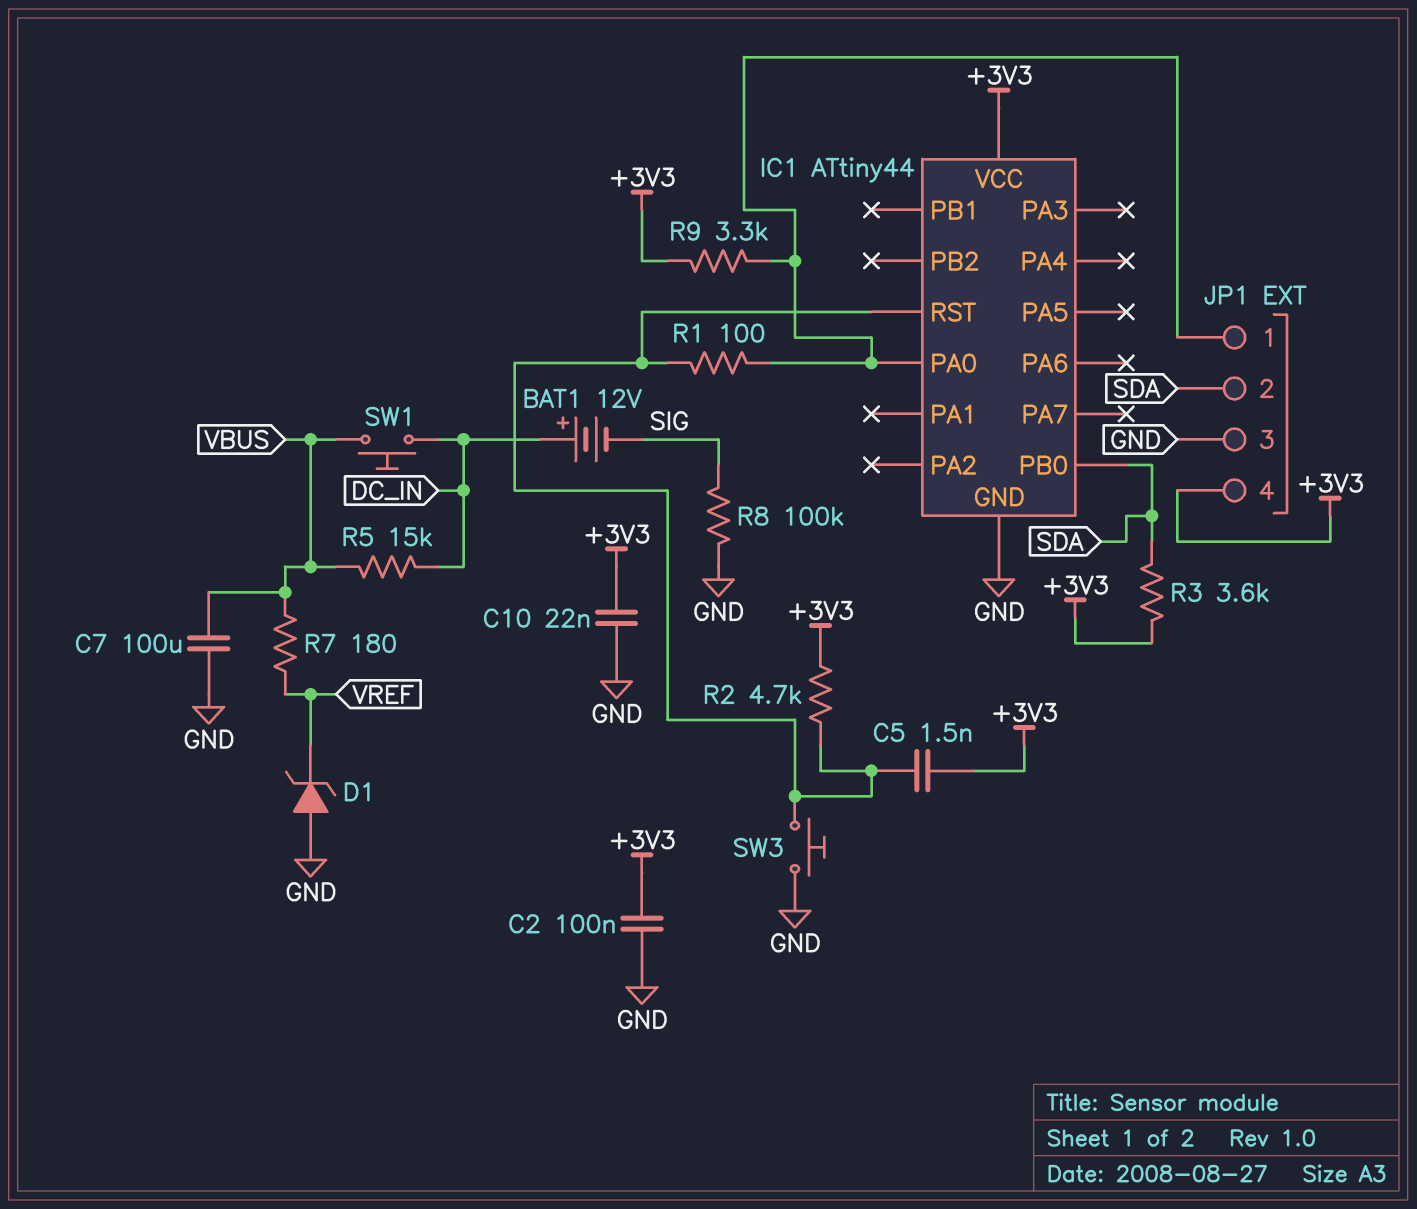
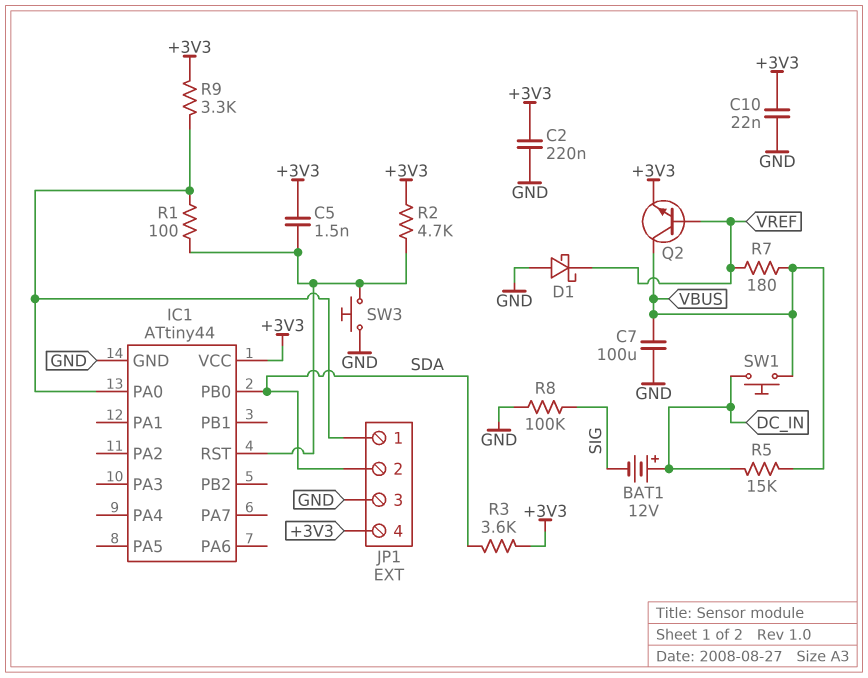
C2: 100nF (+3V3, GND) -> 220nF (+3V3, GND)
D1: zener (A GND, K VREF) -> schottky (A GND, K VREF)
Q2: none -> NPN (B VREF, C VBUS, E +3V3)

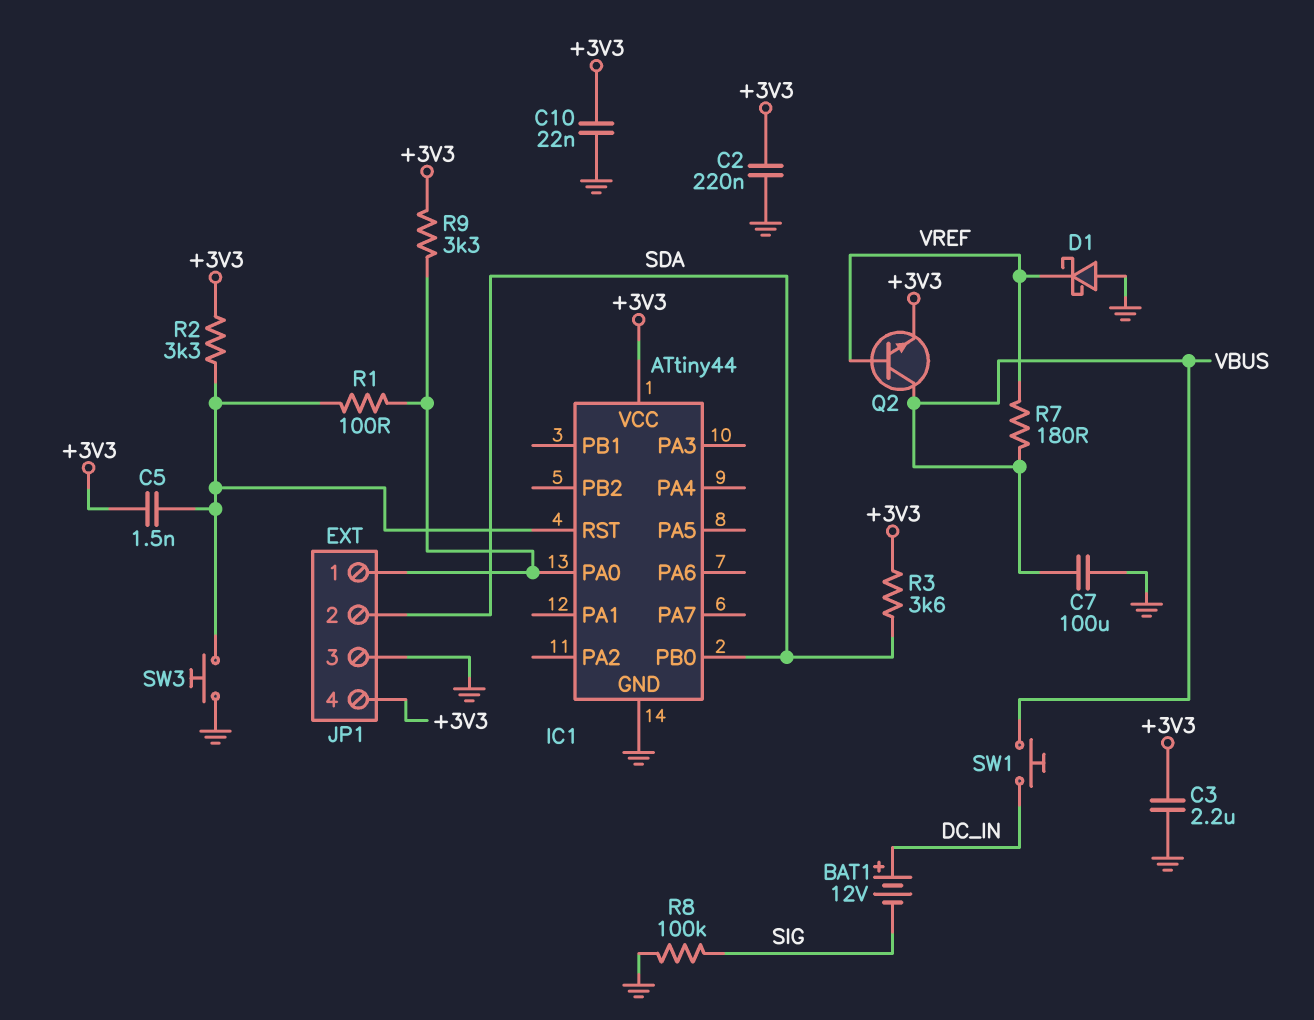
C3: none -> 2.2uF (+3V3, GND)
R2: 4.7k (+3V3, IC1/RST) -> 3.3k (+3V3, IC1/RST)
R5: 15k (DC_IN, VBUS) -> none

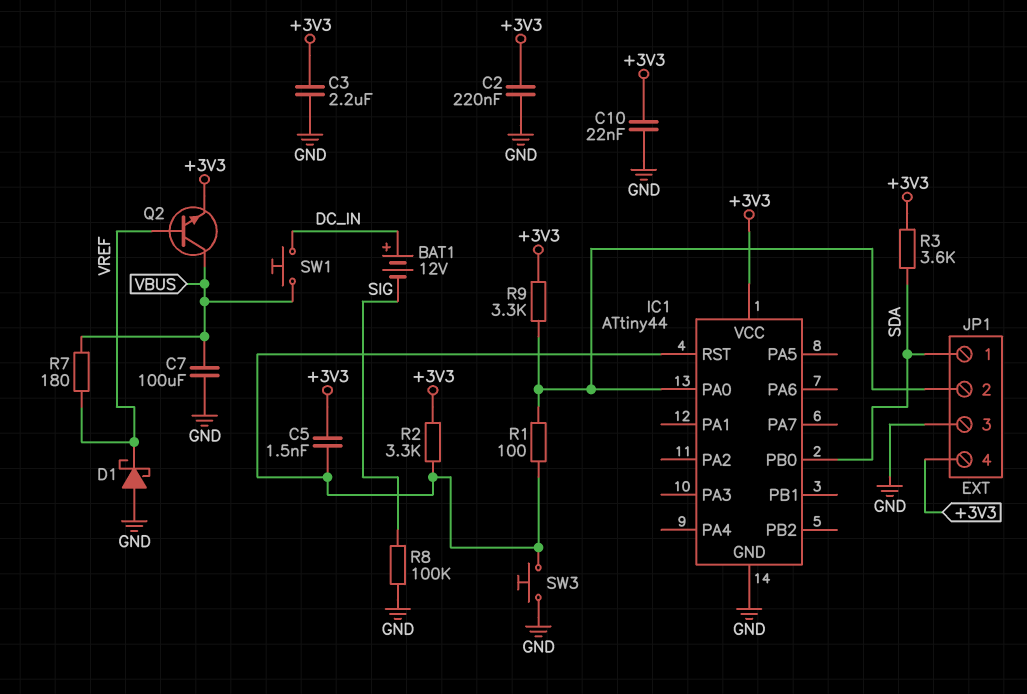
JP1 pin 1: IC1/PA0 -> SDA
JP1 pin 2: SDA -> IC1/PA0

